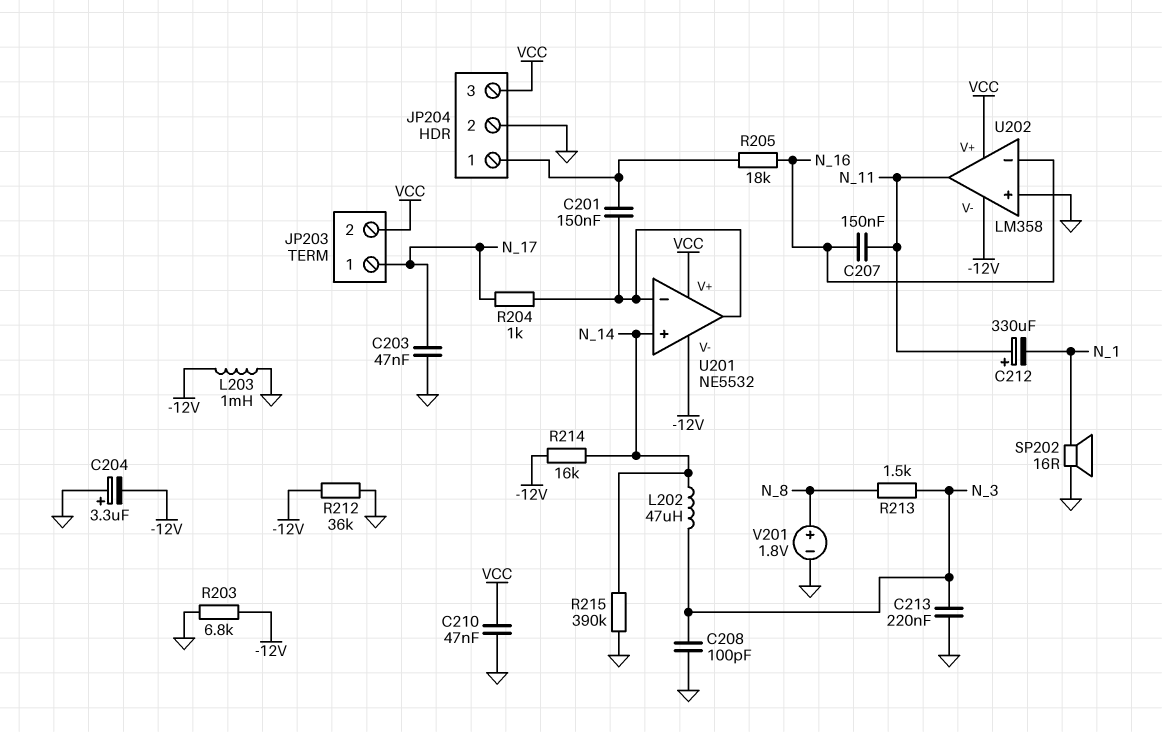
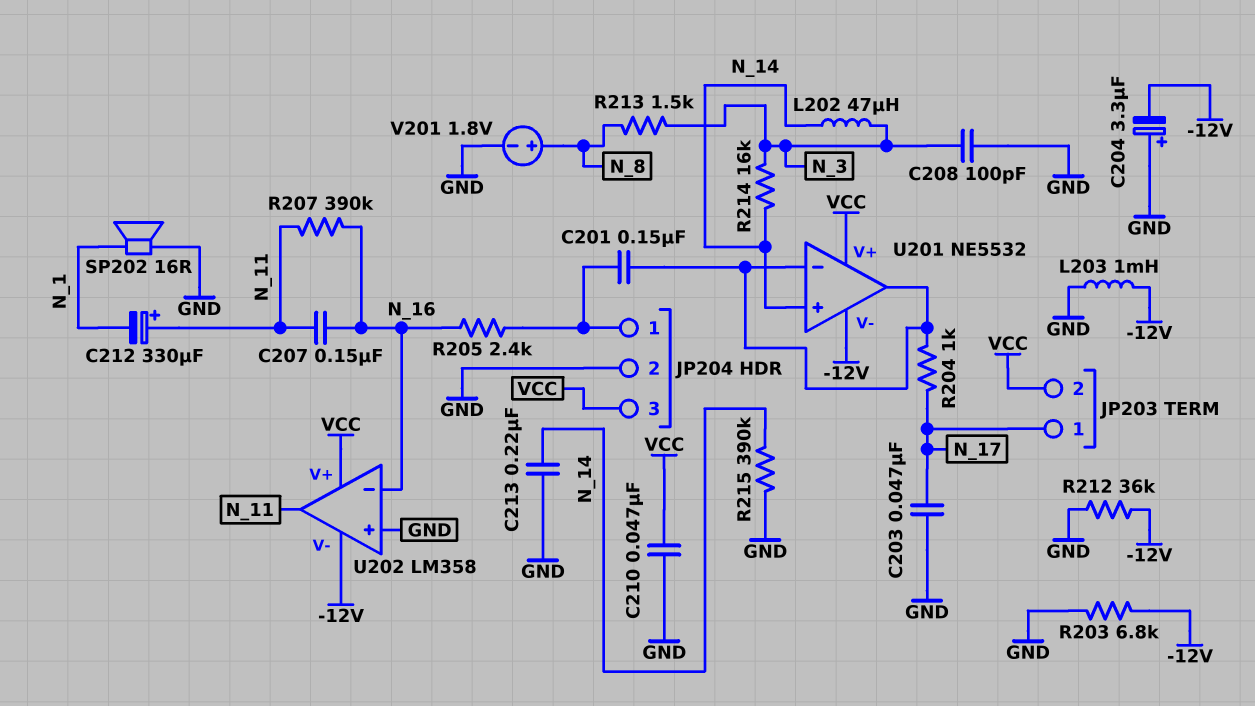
C213: 220nF (GND, N_3) -> 220nF (GND, N_14)
R205: 18k (JP204/1, N_16) -> 2.4k (JP204/1, N_16)
R207: none -> 390k (N_11, N_16)
R214: 16k (-12V, N_14) -> 16k (N_3, N_14)

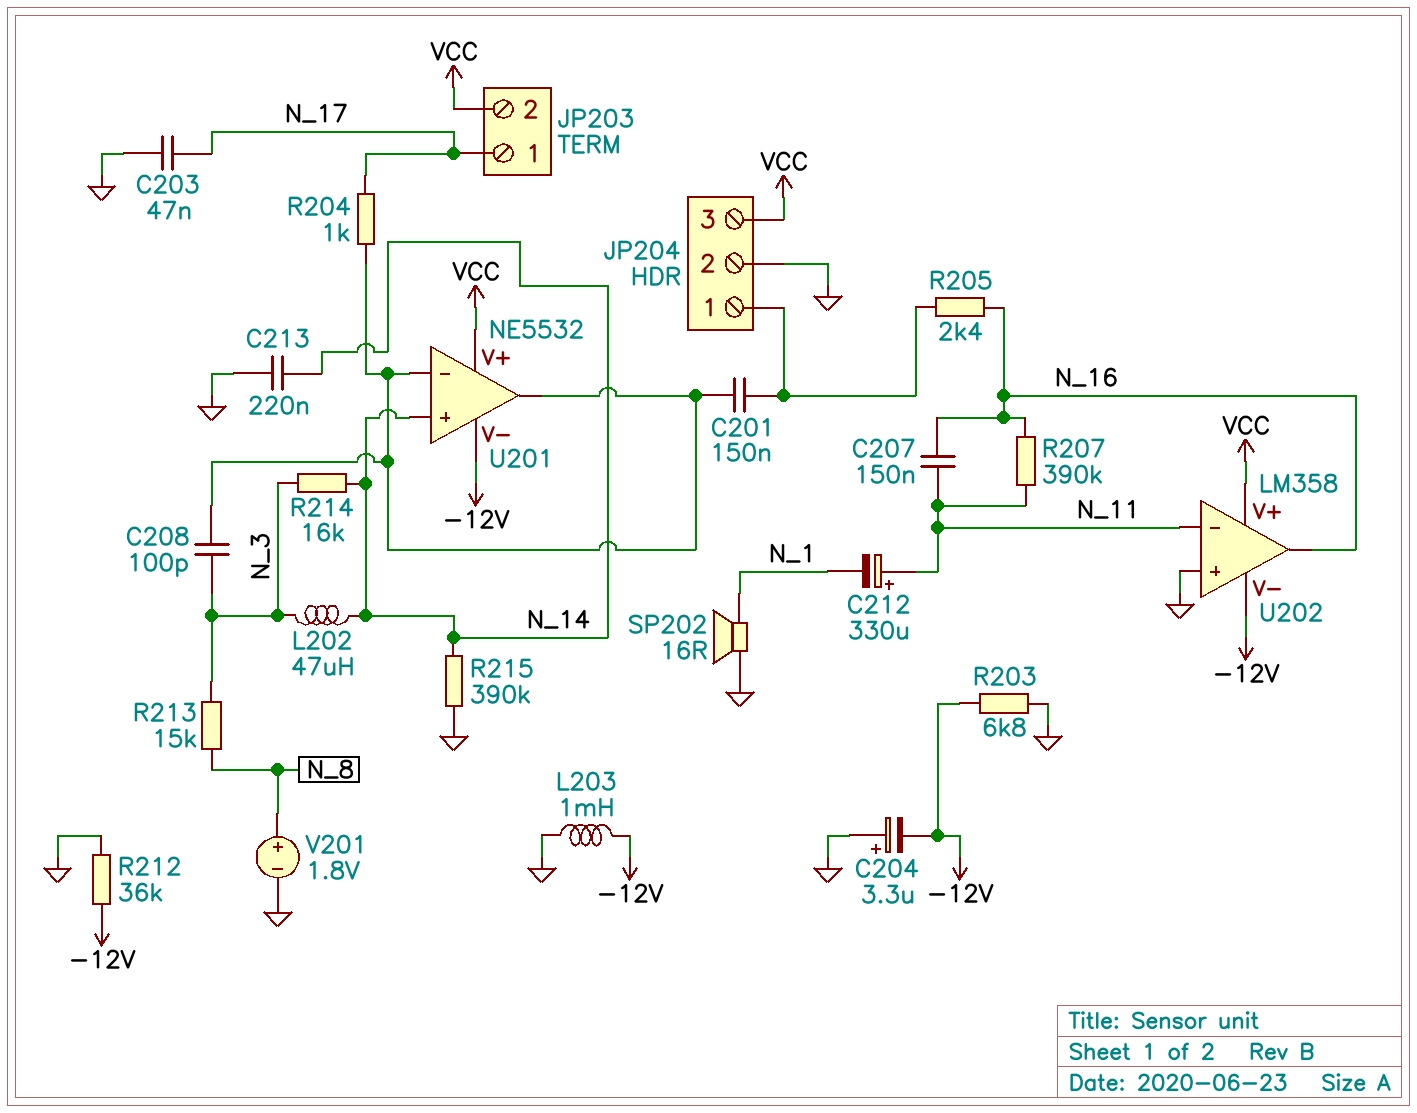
C208: 100pF (GND, N_3) -> 100pF (N_3, U201/in-)
C210: 47nF (GND, VCC) -> none
R213: 1.5k (N_3, N_8) -> 15k (N_3, N_8)
U202 pin in-: N_16 -> N_11
U202 pin out: N_11 -> N_16

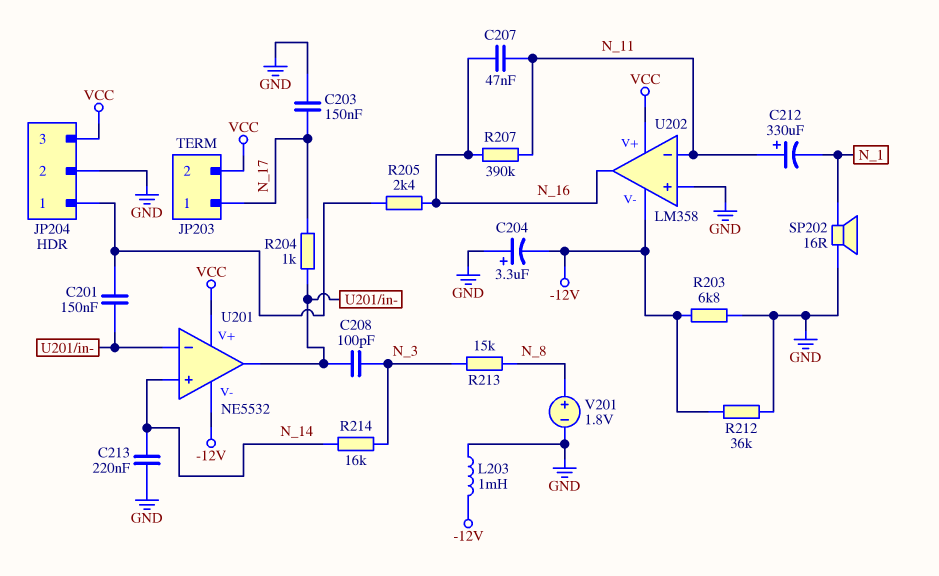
C203: 47nF (GND, N_17) -> 150nF (GND, N_17)
C207: 150nF (N_11, N_16) -> 47nF (N_11, N_16)
L202: 47uH (N_3, N_14) -> none
R215: 390k (GND, N_14) -> none

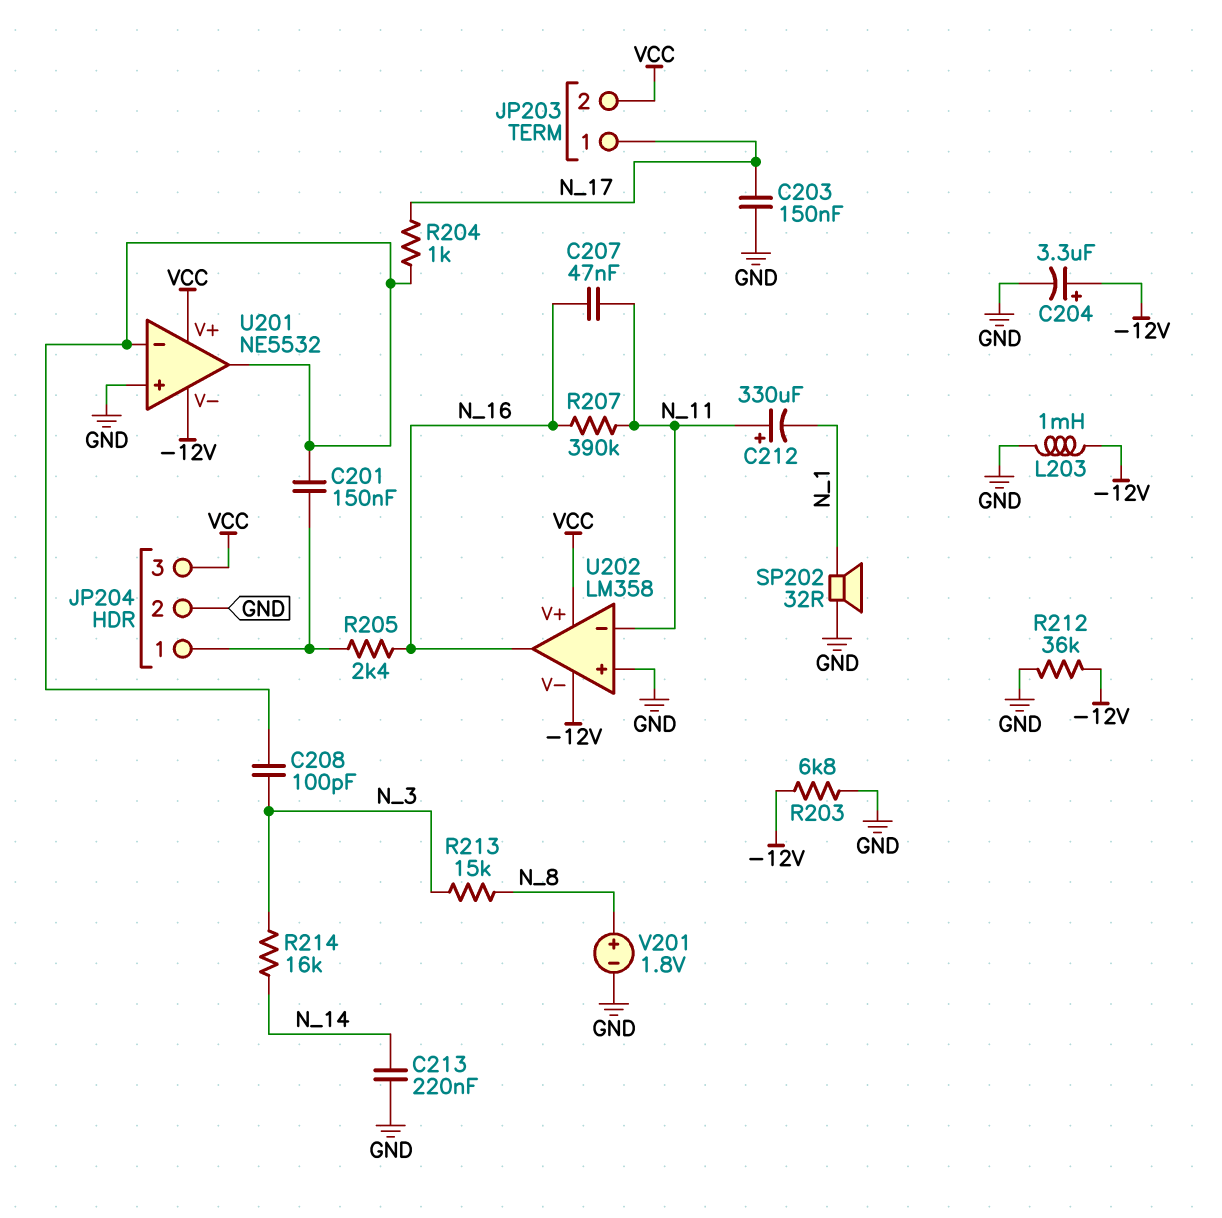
C204: 3.3uF (plus GND, minus -12V) -> 3.3uF (plus -12V, minus GND)
SP202: speaker 16R (GND, N_1) -> speaker 32R (GND, N_1)
U201 pin in+: N_14 -> GND

